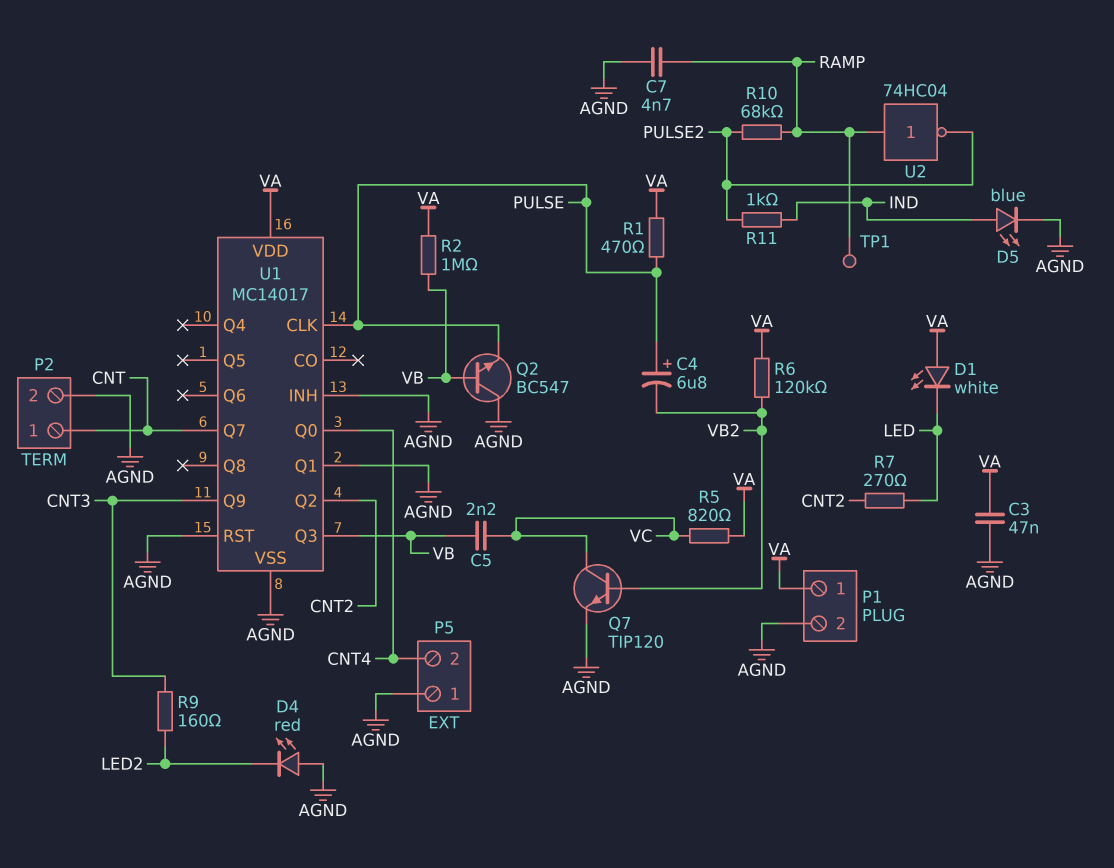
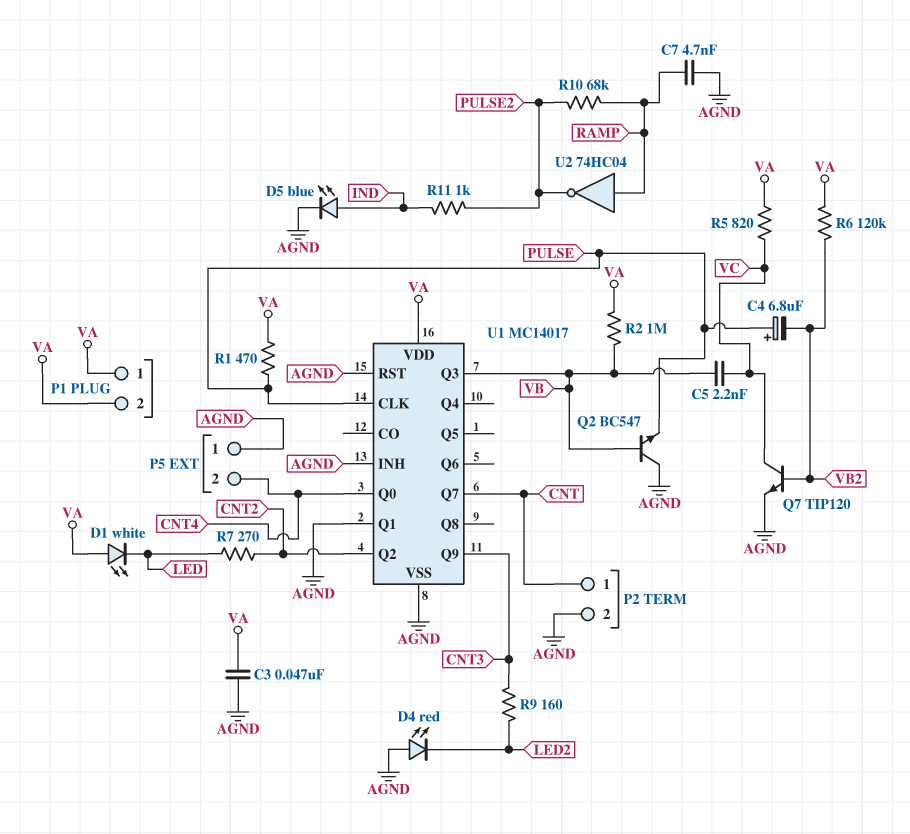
P1 pin 2: AGND -> VA
TP1: test point (RAMP) -> none

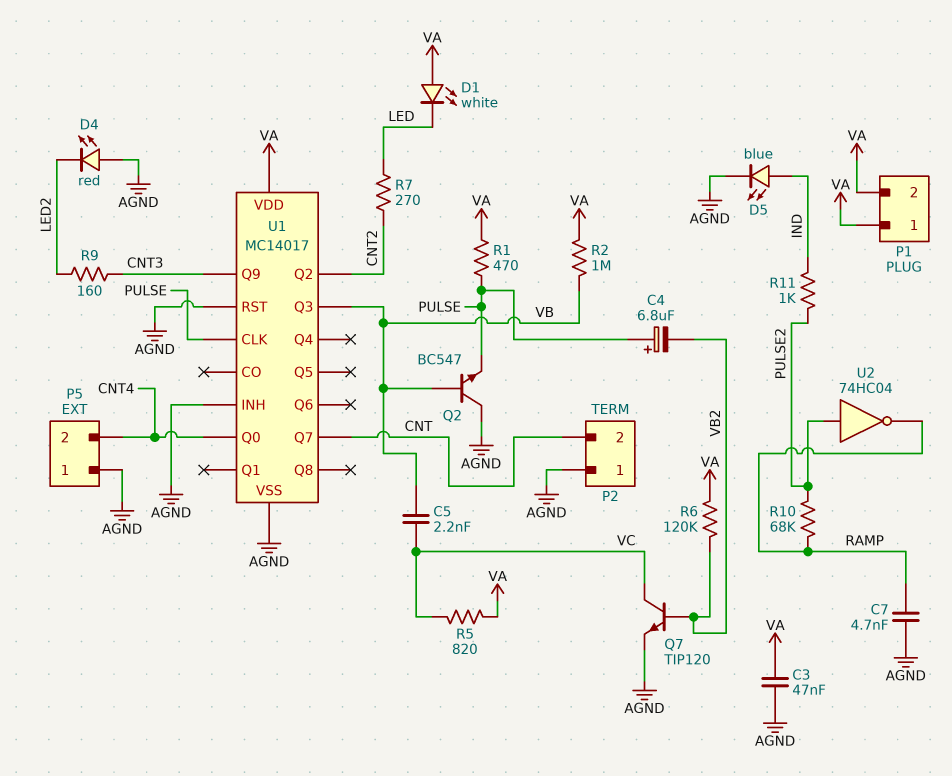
P2 pin 1: CNT -> AGND
P2 pin 2: AGND -> CNT
U1 pin Q1: AGND -> none
U2: NOT 74HC04 (in RAMP, out PULSE2) -> NOT 74HC04 (in PULSE2, out RAMP)

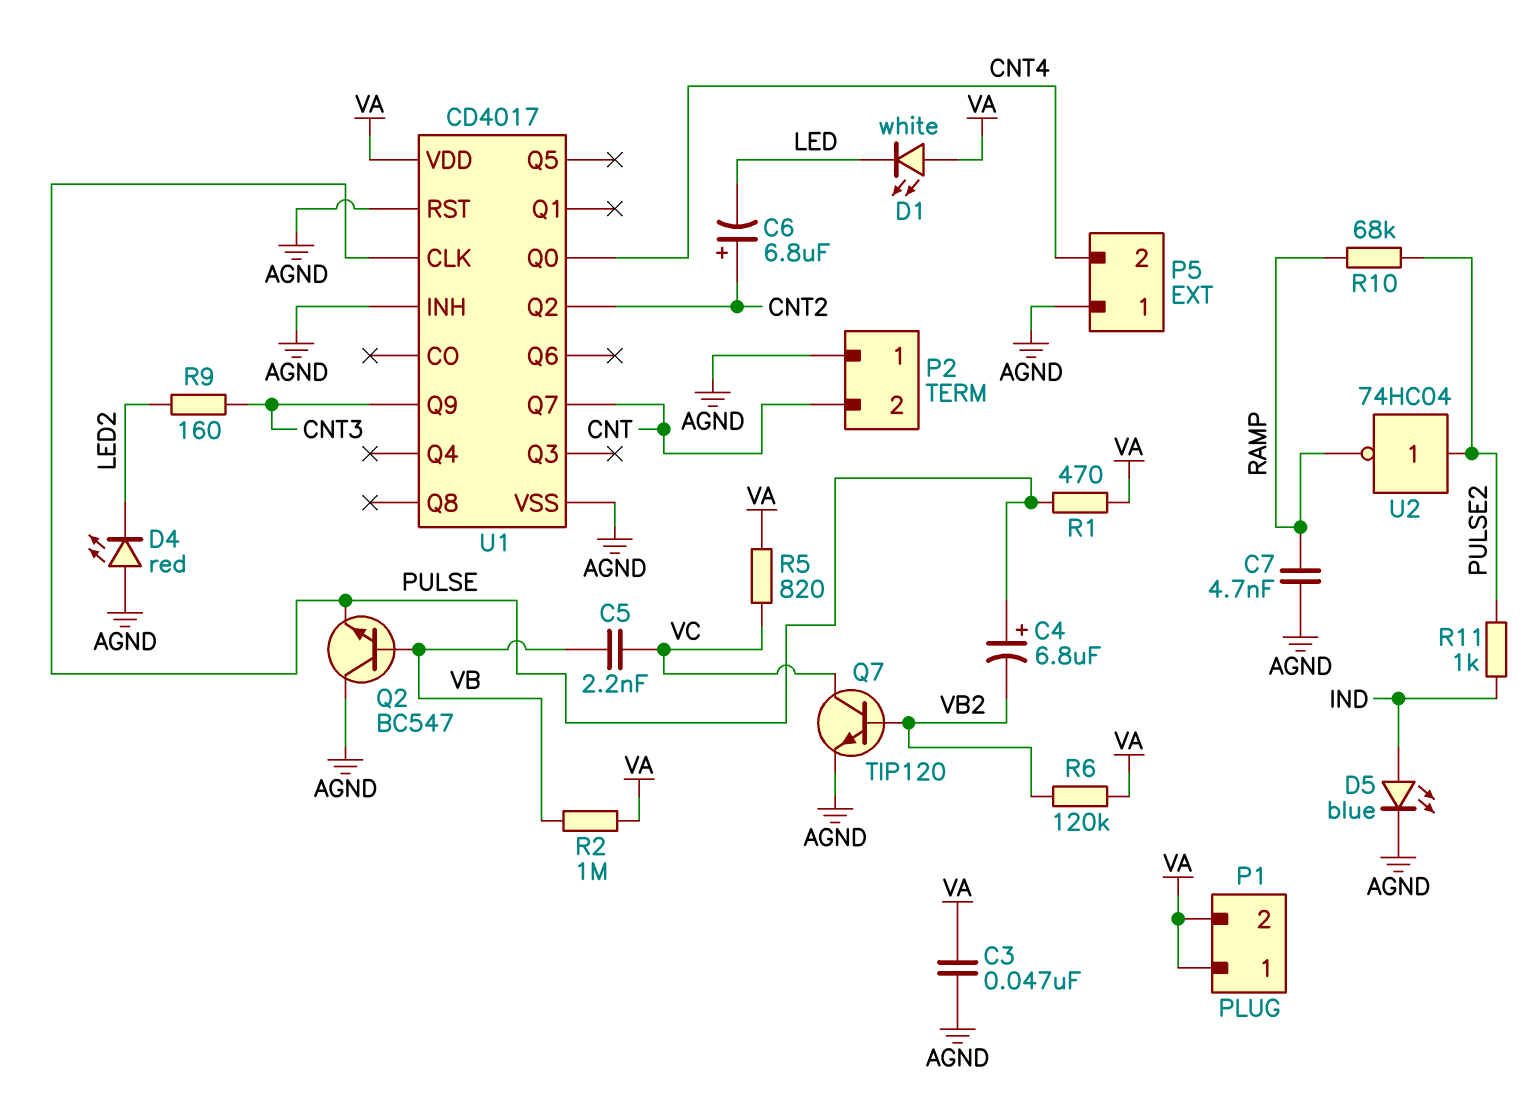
C6: none -> 6.8uF (plus CNT2, minus LED)
R7: 270 (CNT2, LED) -> none
U1: MC14017 -> CD4017
U1 pin Q3: VB -> none

